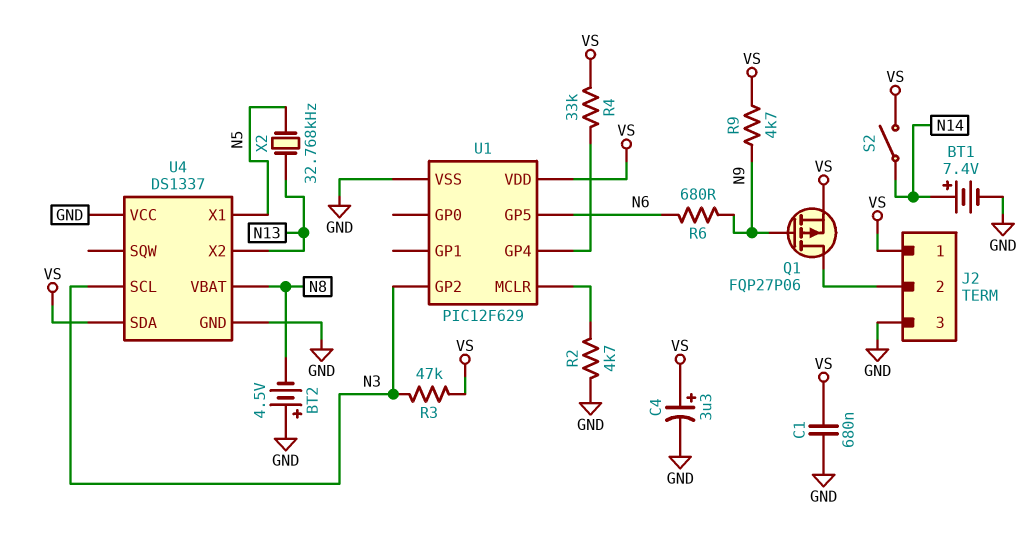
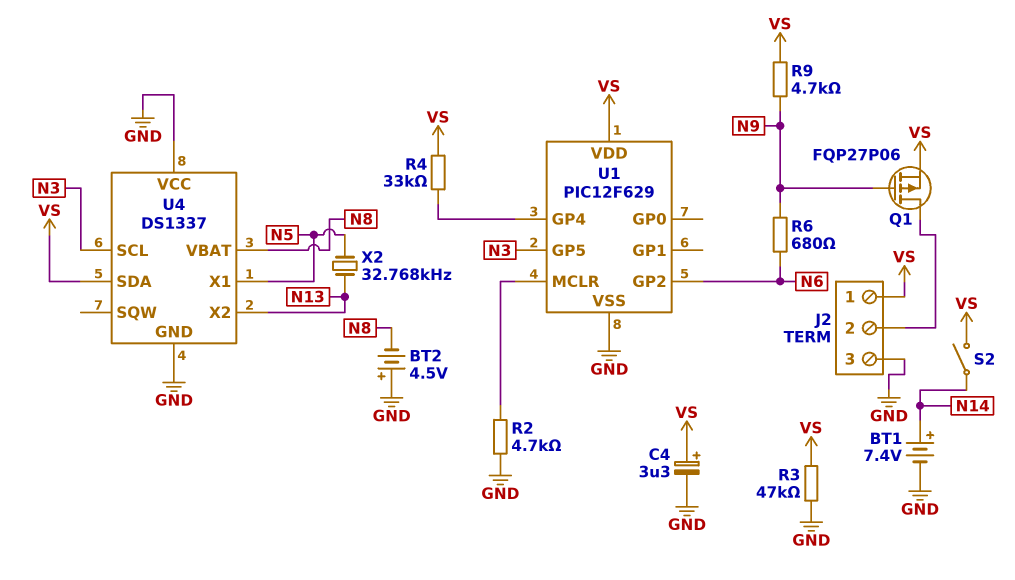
C1: 680nF (GND, VS) -> none
R3: 47k (N3, VS) -> 47k (GND, VS)
U1 pin GP2: N3 -> N6
U1 pin GP5: N6 -> N3

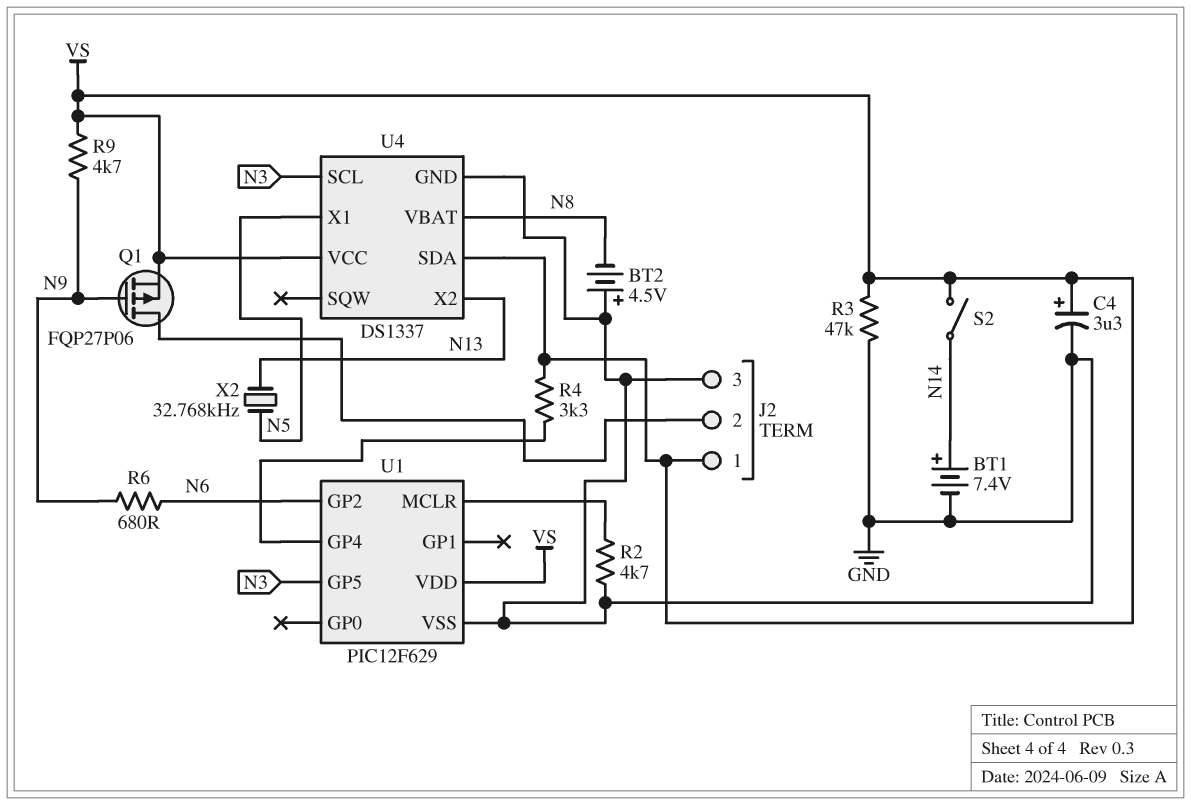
R4: 33k (U1/GP4, VS) -> 3.3k (U1/GP4, VS)
U4 pin VCC: GND -> VS

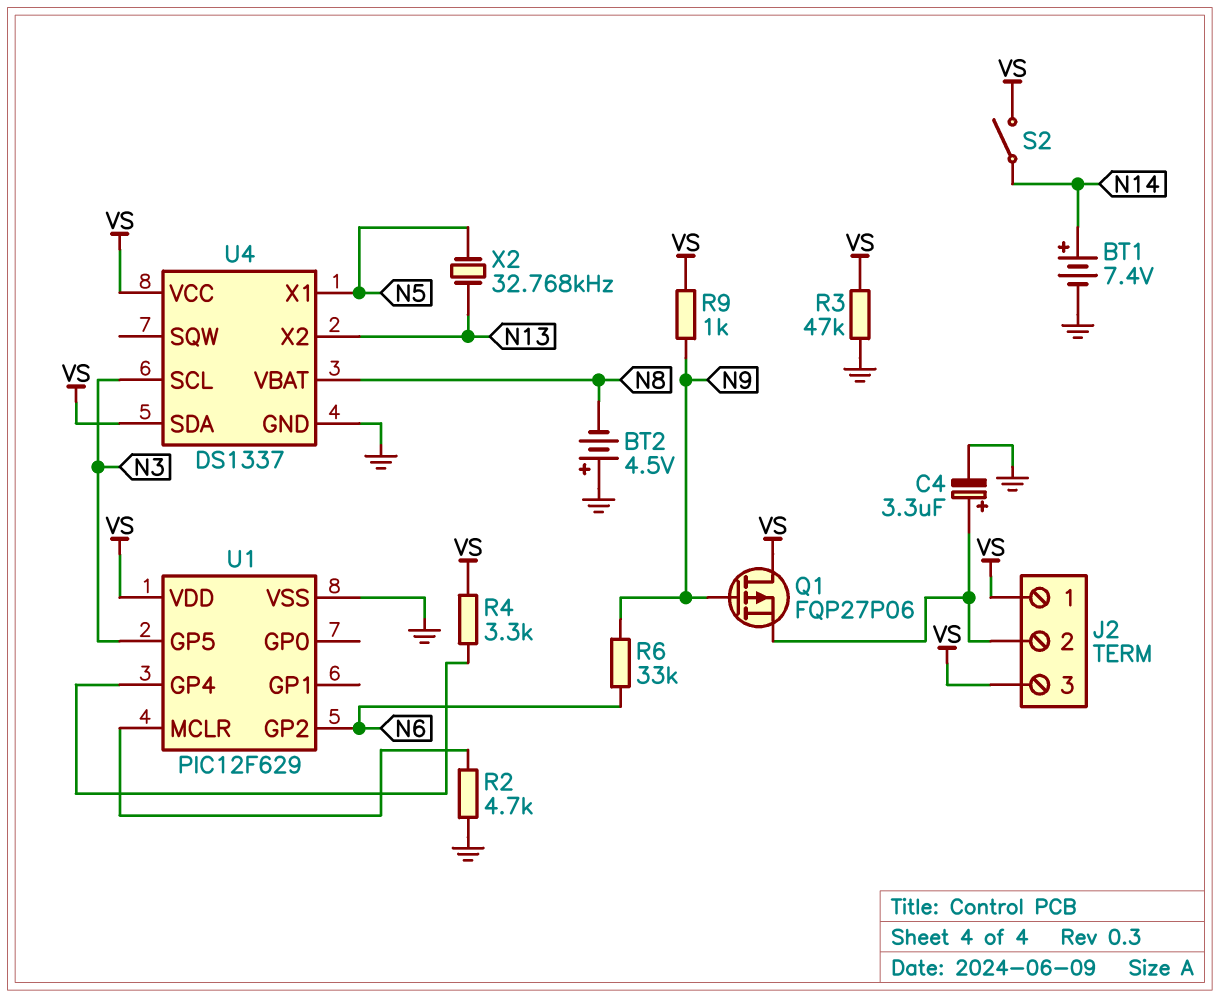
C4: 3.3uF (plus VS, minus GND) -> 3.3uF (plus J2/2, minus GND)
J2 pin 3: GND -> VS
Q1: PMOS FQP27P06 (G N9, D J2/2, S VS) -> PMOS FQP27P06 (G N9, D VS, S J2/2)
R6: 680 (N6, N9) -> 33k (N6, N9)
R9: 4.7k (N9, VS) -> 1k (N9, VS)

